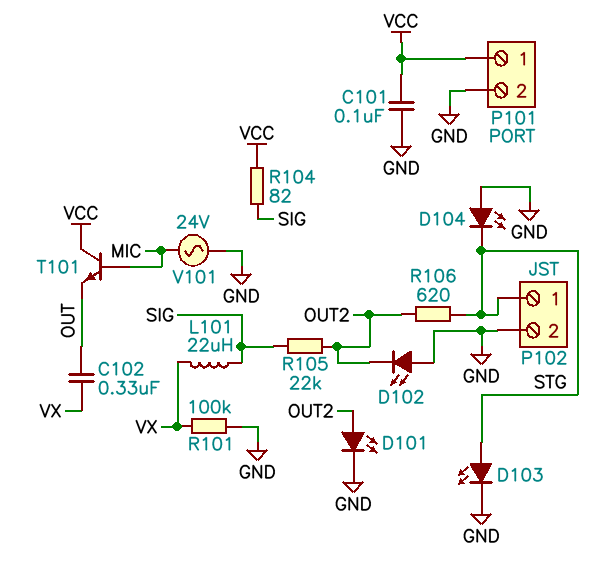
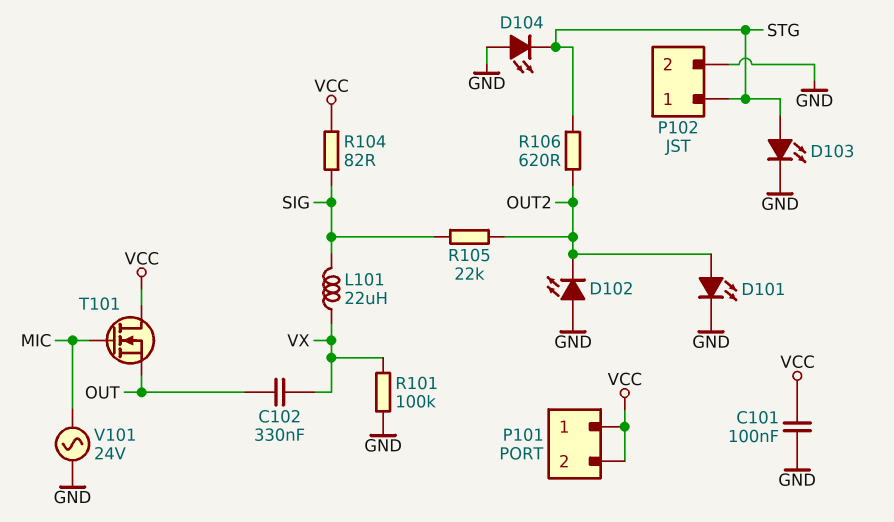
P101 pin 2: GND -> VCC
T101: NPN (B MIC, C VCC, E OUT) -> NMOS (G MIC, D VCC, S OUT)

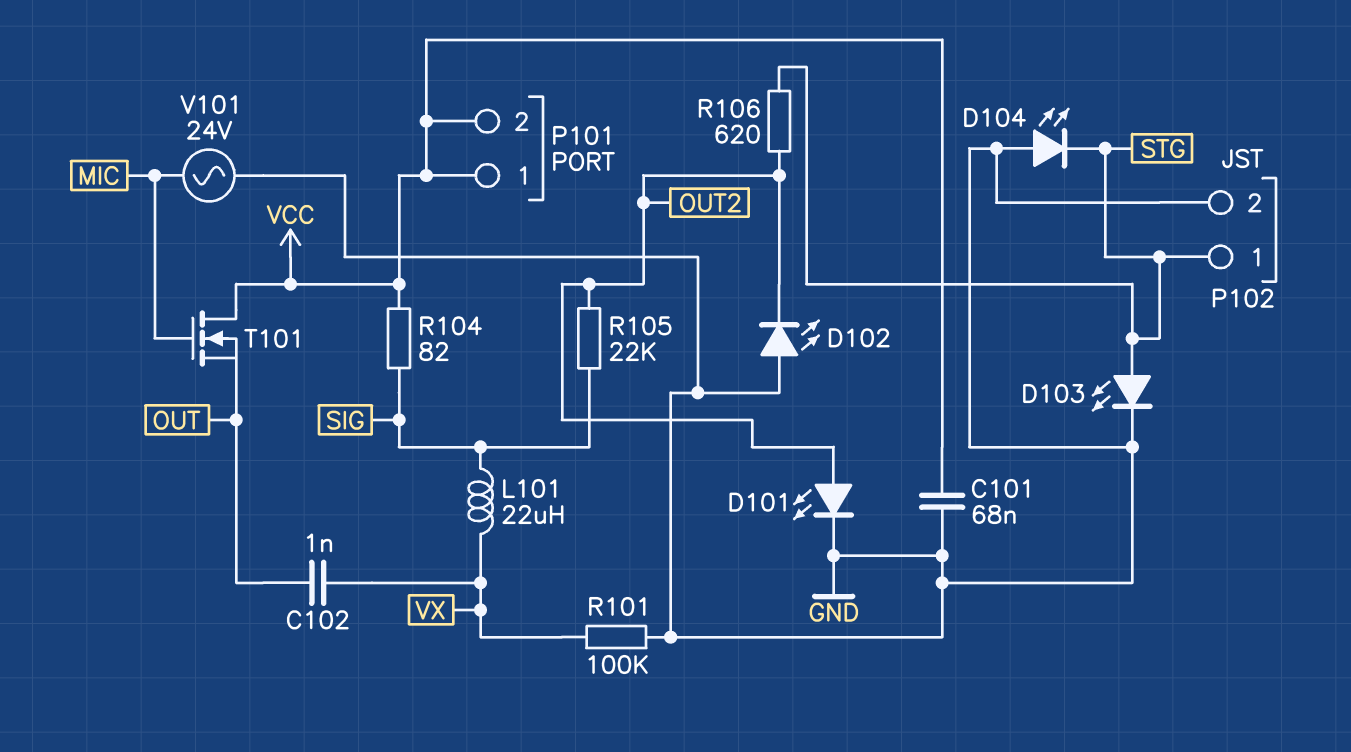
C101: 100nF (GND, VCC) -> 68nF (GND, VCC)
C102: 330nF (OUT, VX) -> 1nF (OUT, VX)

